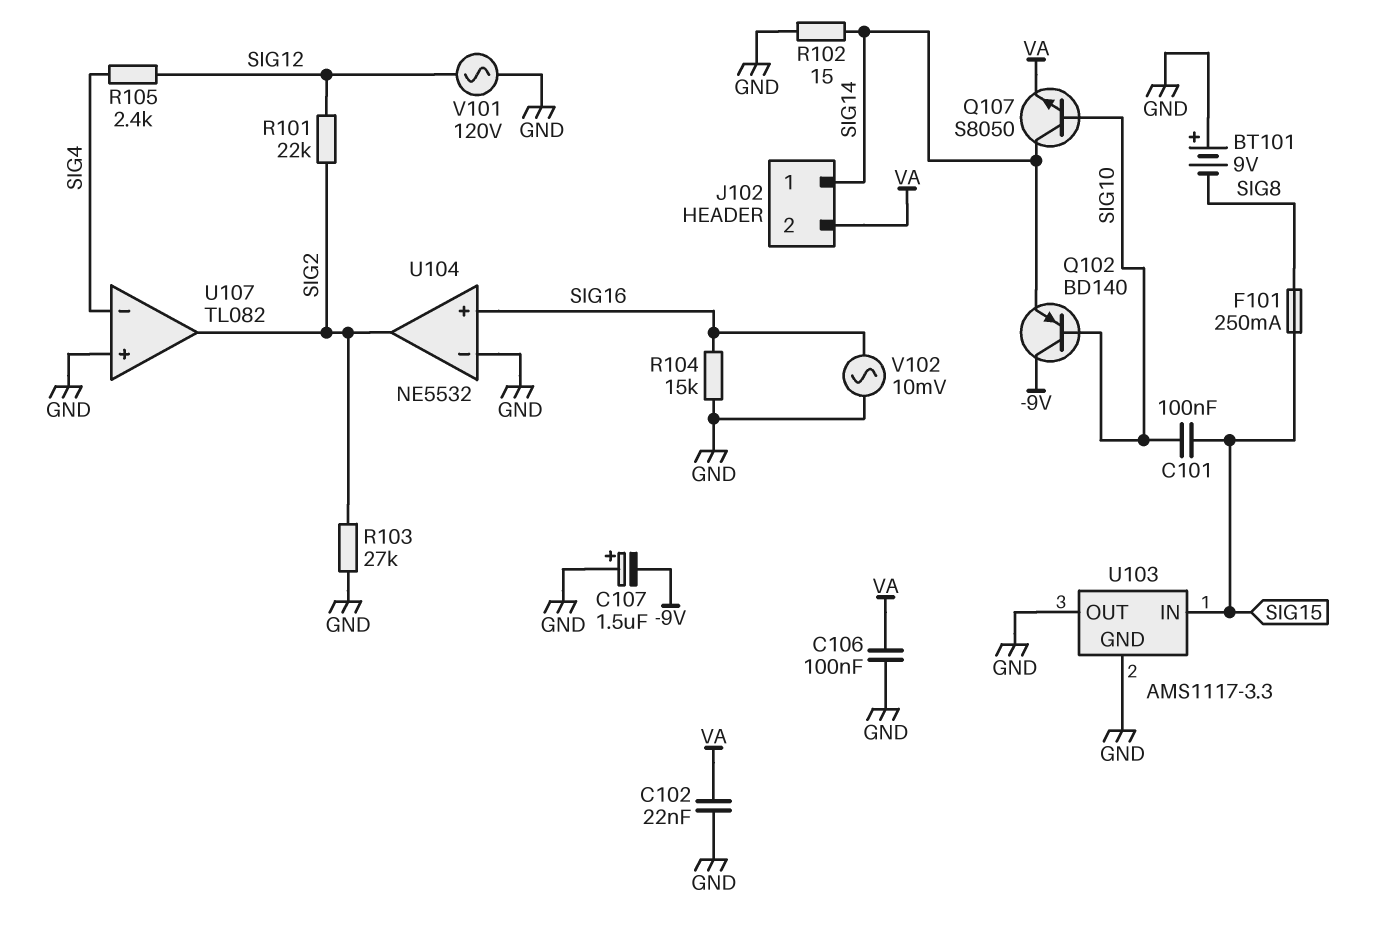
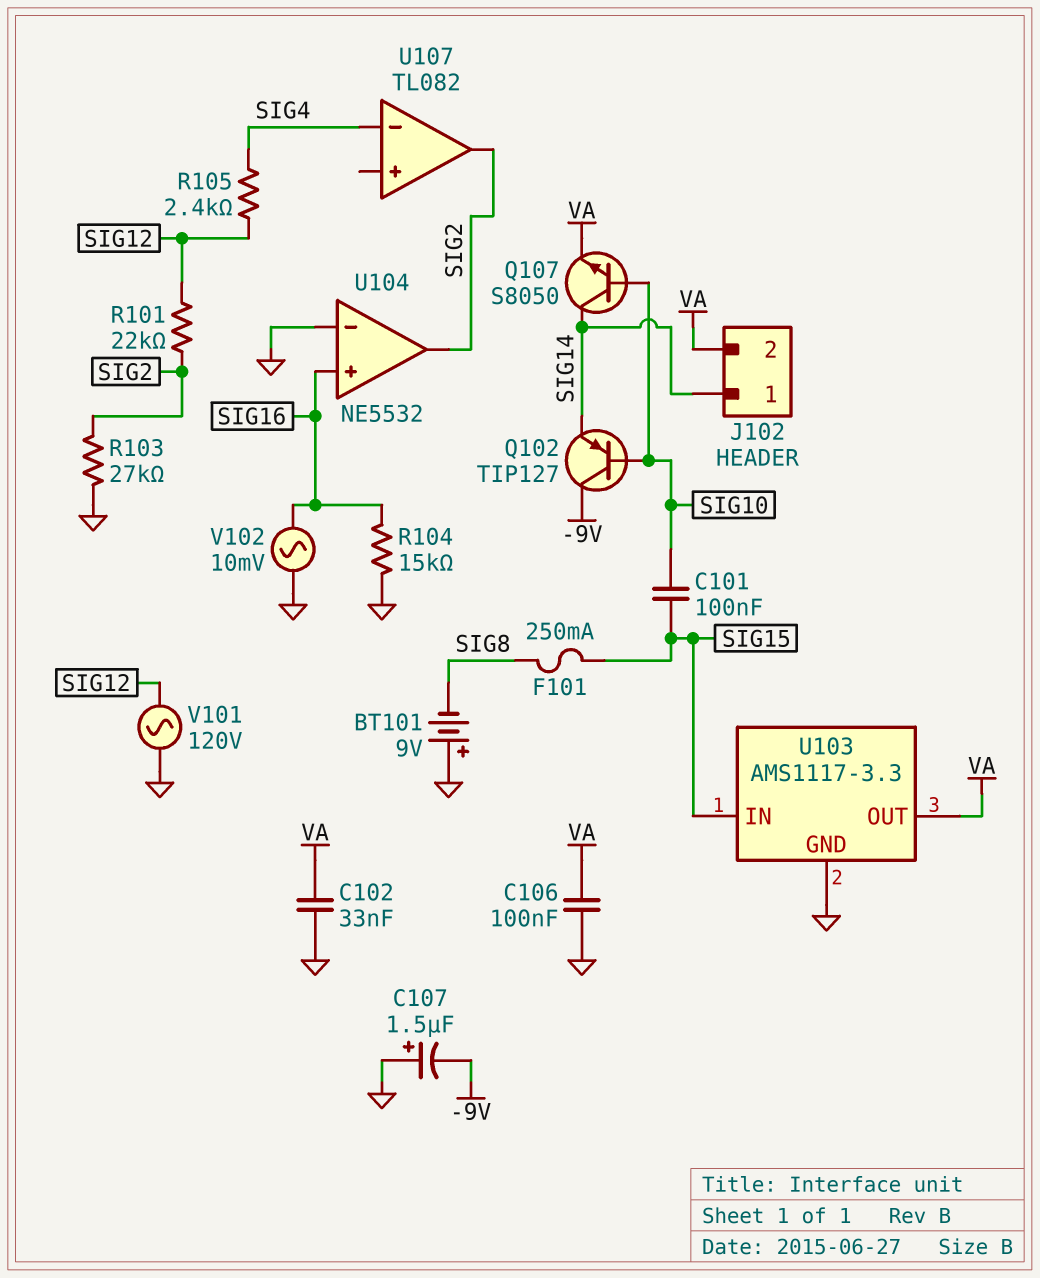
C102: 22nF (GND, VA) -> 33nF (GND, VA)
Q102: PNP BD140 (B SIG10, C -9V, E SIG14) -> PNP TIP127 (B SIG10, C -9V, E SIG14)
R102: 15 (GND, SIG14) -> none
U103 pin OUT: GND -> VA
U107 pin in+: GND -> none

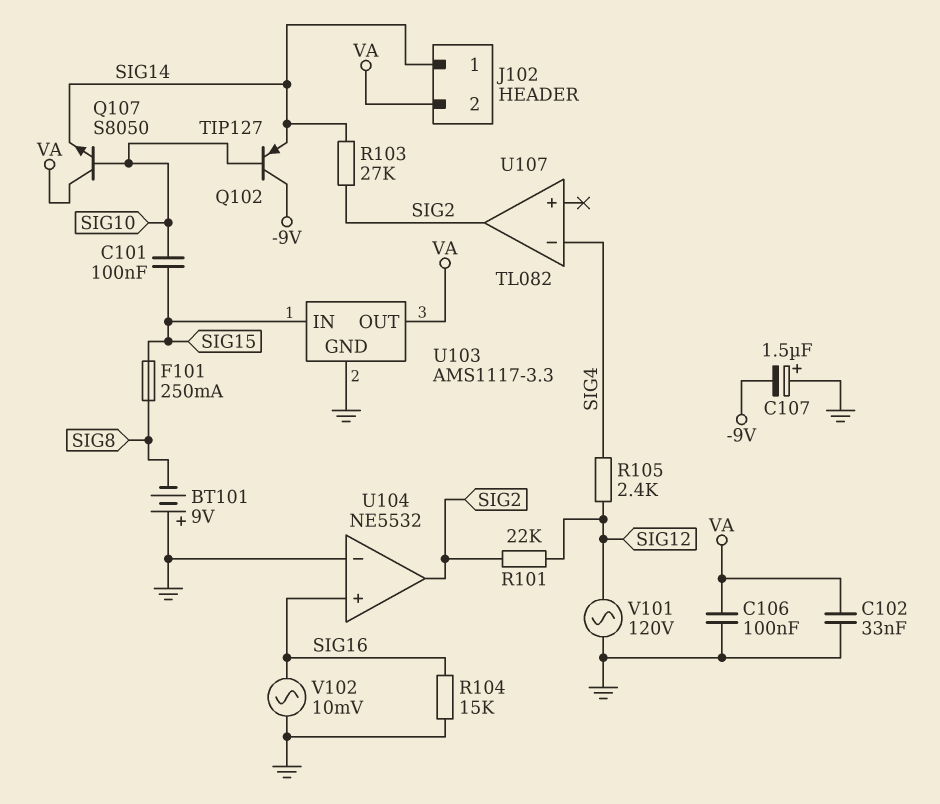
Q107: NPN S8050 (B SIG10, C SIG14, E VA) -> NPN S8050 (B SIG10, C VA, E SIG14)
R103: 27k (GND, SIG2) -> 27k (SIG2, SIG14)

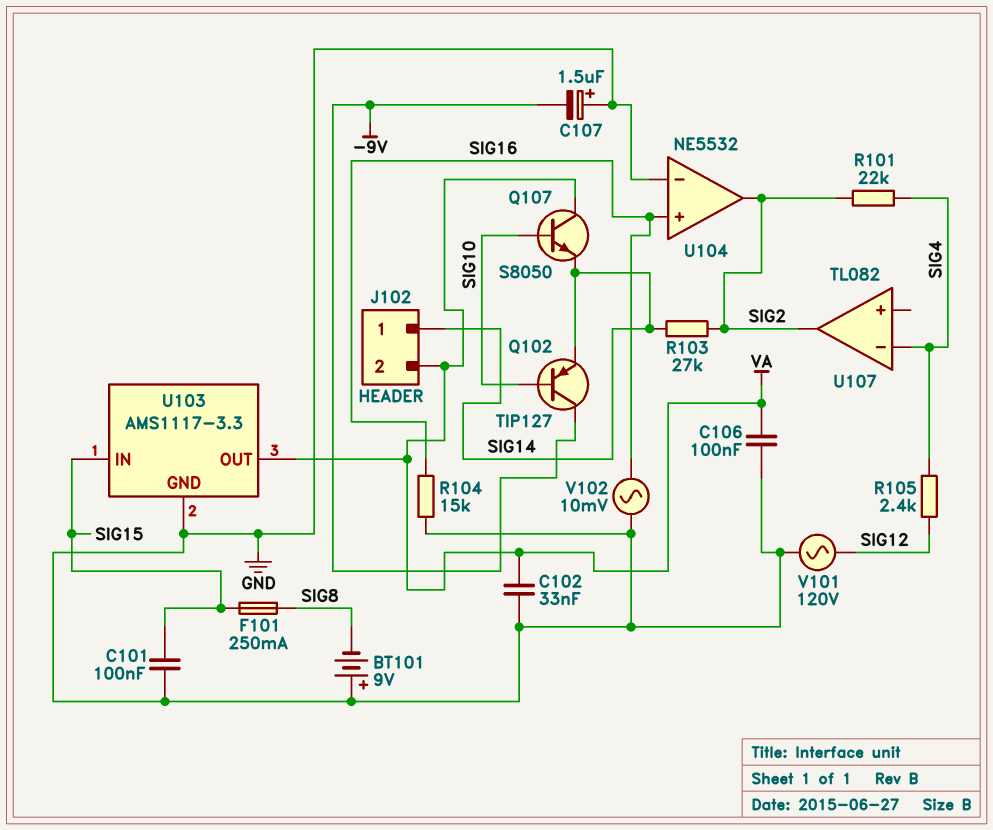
C101: 100nF (SIG10, SIG15) -> 100nF (GND, SIG15)
R101: 22k (SIG2, SIG12) -> 22k (SIG2, SIG4)

